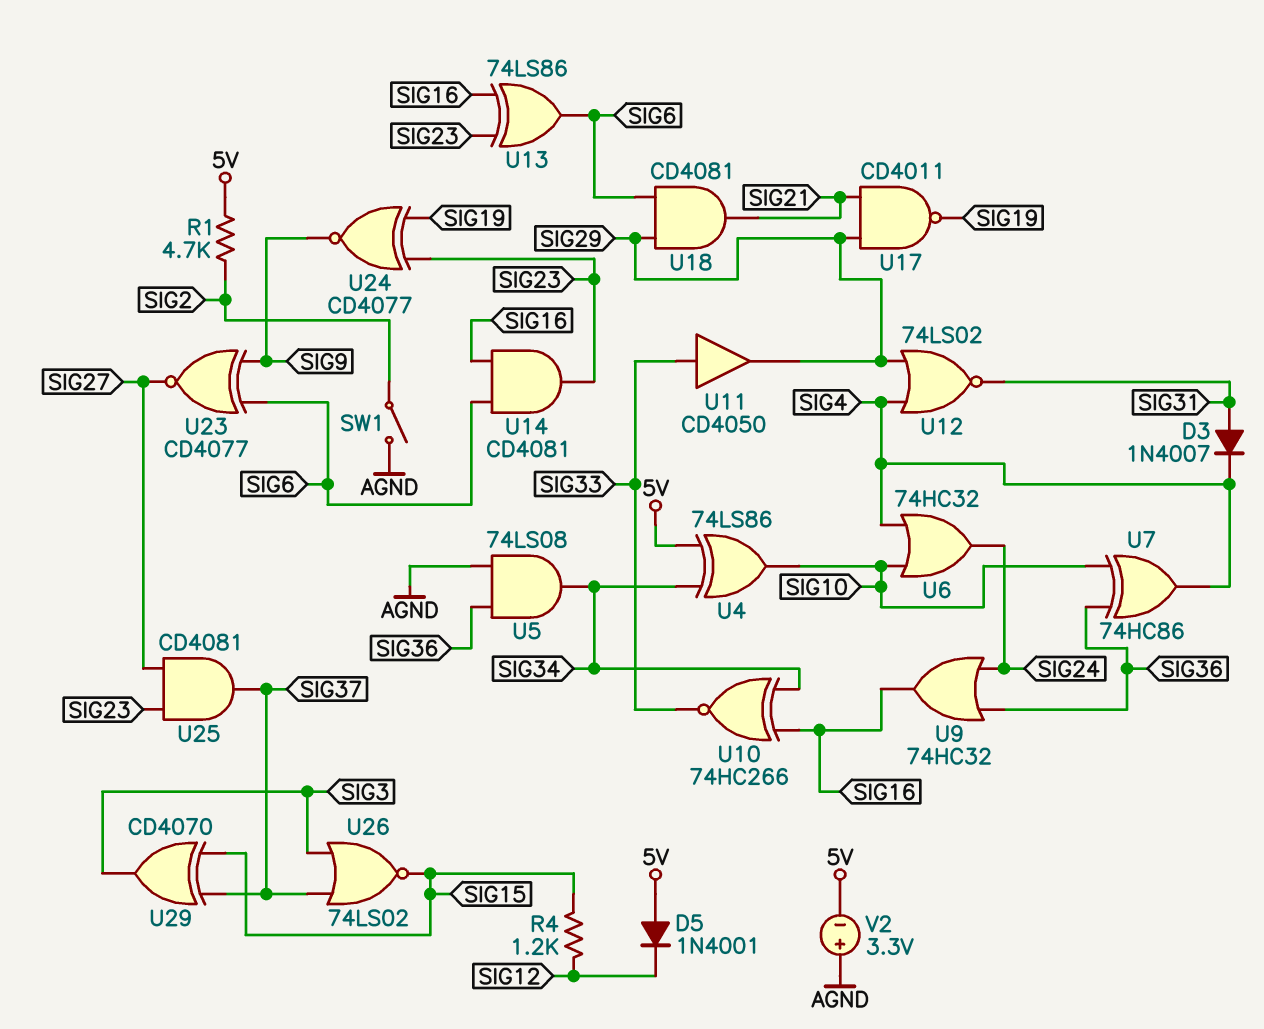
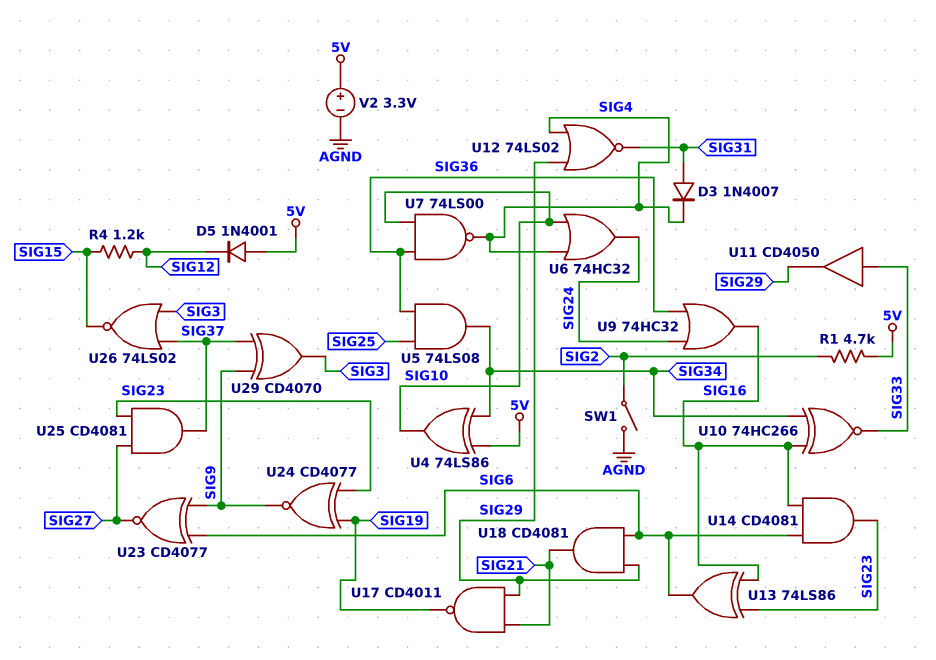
U5: AND 74LS08 (in AGND, in SIG36, out SIG34) -> AND 74LS08 (in SIG25, in SIG36, out SIG34)
U7: XOR 74HC86 (in SIG10, in SIG36, out SIG4) -> NAND 74LS00 (in SIG10, in SIG36, out SIG4)
U29: XOR CD4070 (in SIG15, in SIG37, out SIG3) -> XOR CD4070 (in SIG9, in SIG37, out SIG3)
V2: 3.3V (plus AGND, minus 5V) -> 3.3V (plus 5V, minus AGND)

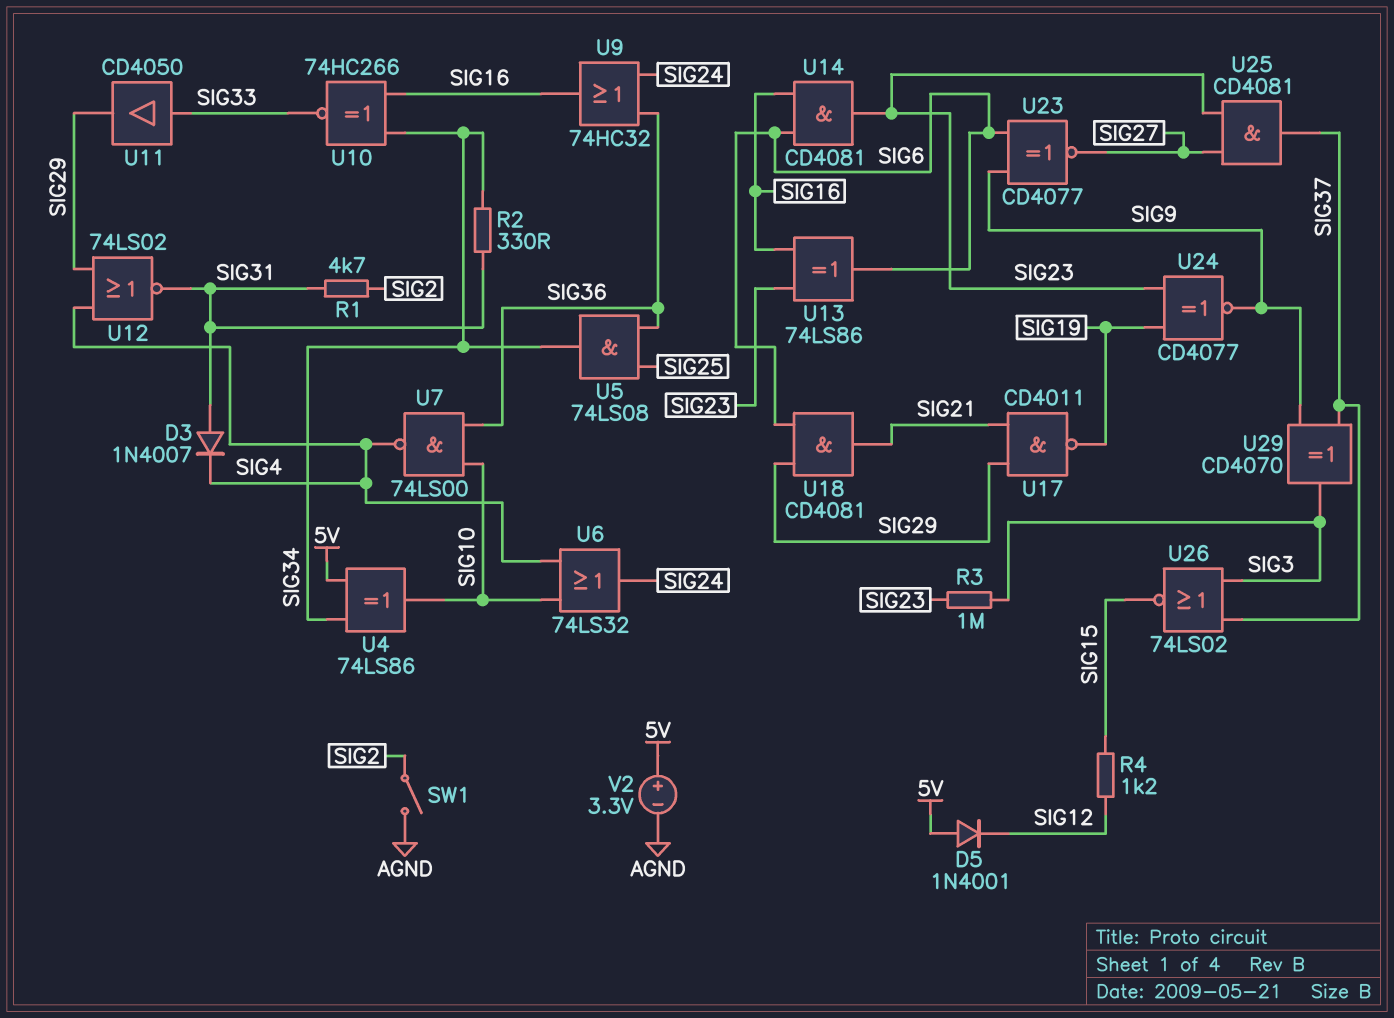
R1: 4.7k (5V, SIG2) -> 4.7k (SIG2, SIG31)
R2: none -> 330 (SIG31, SIG34)
R3: none -> 1M (SIG3, SIG23)
U6: OR 74HC32 (in SIG4, in SIG10, out SIG24) -> OR 74LS32 (in SIG4, in SIG10, out SIG24)

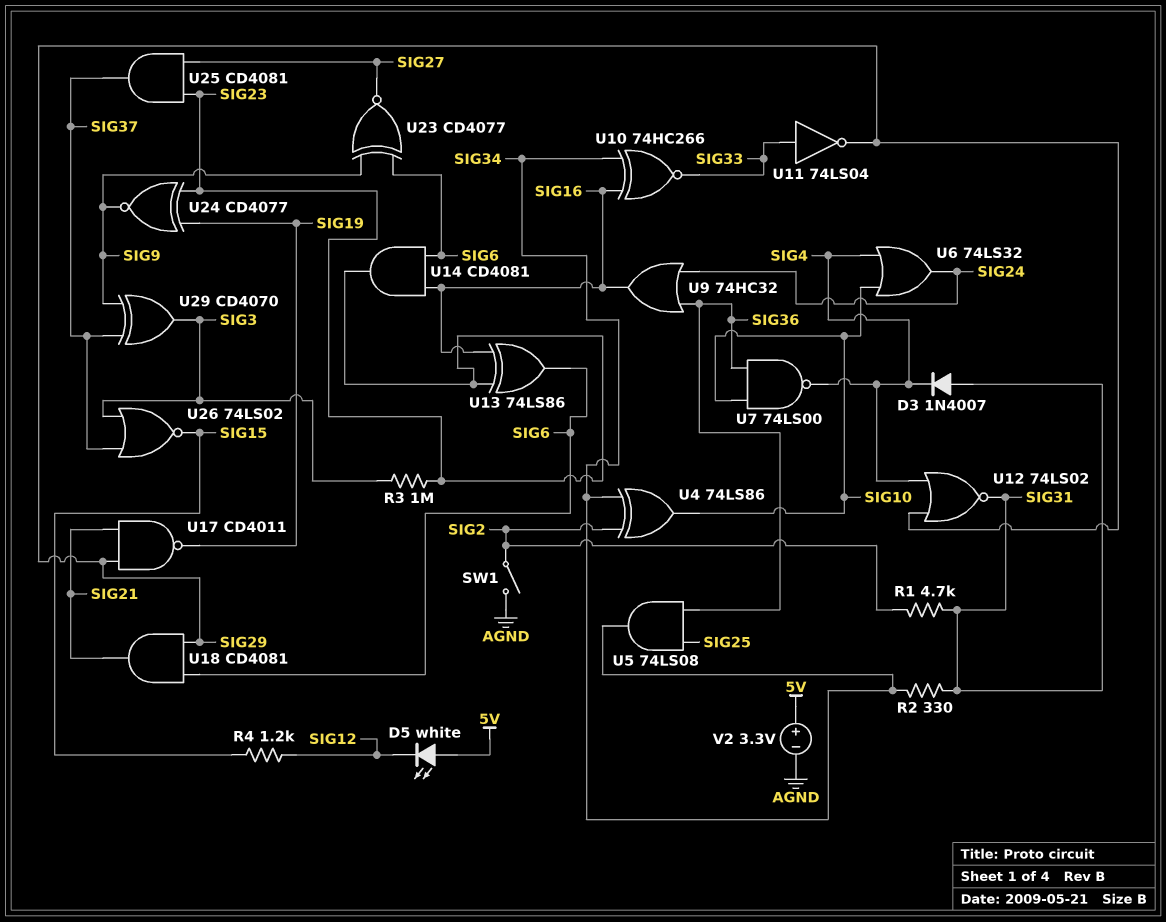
D5: diode 1N4001 (A 5V, K SIG12) -> LED white (A 5V, K SIG12)
U4: XOR 74LS86 (in 5V, in SIG34, out SIG10) -> XOR 74LS86 (in SIG2, in SIG34, out SIG10)
U11: buffer CD4050 (in SIG33, out SIG29) -> NOT 74LS04 (in SIG33, out SIG29)

